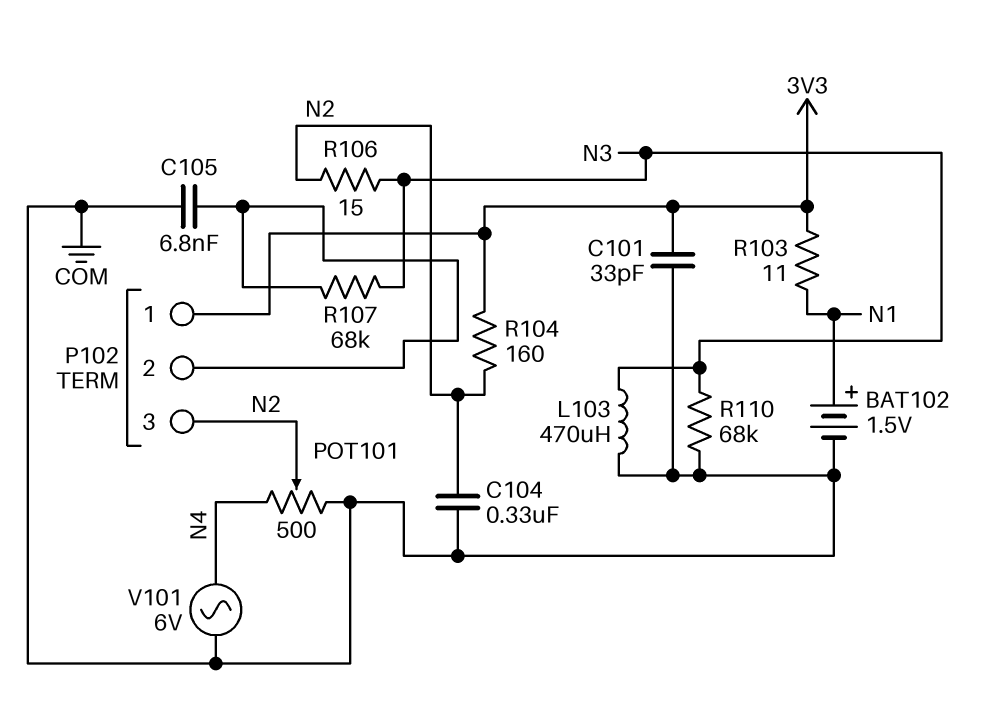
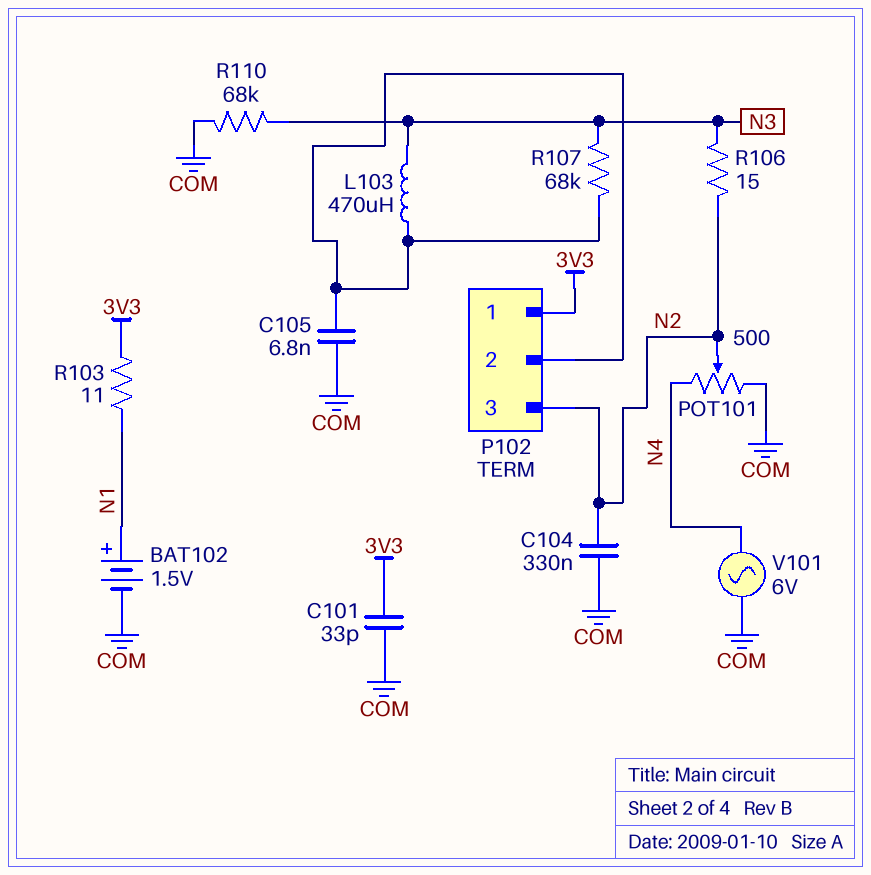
L103: 470uH (COM, N3) -> 470uH (N3, P102/2)
R104: 160 (3V3, N2) -> none

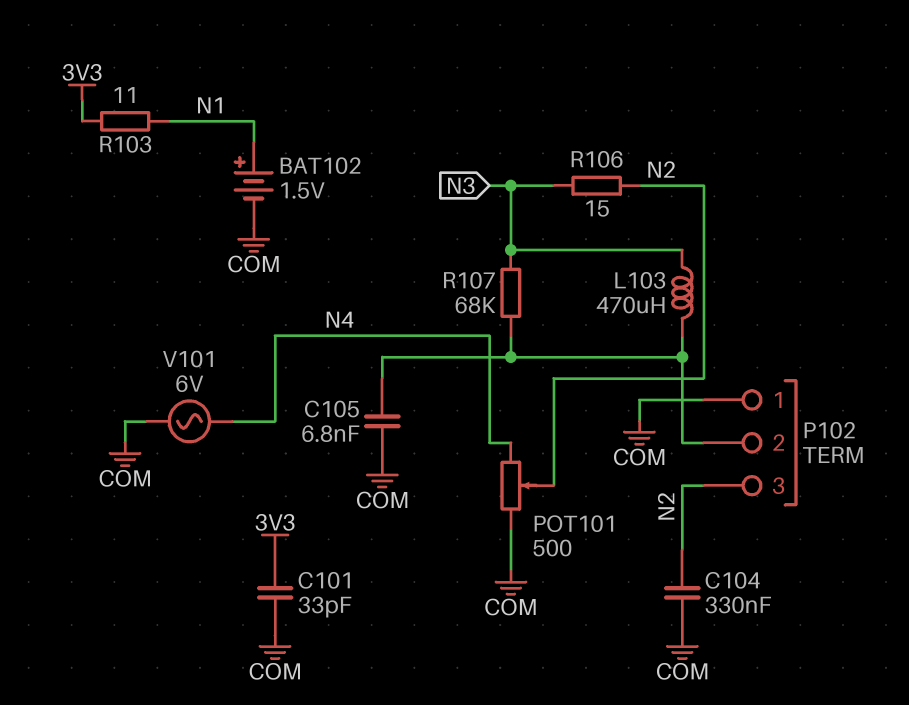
P102 pin 1: 3V3 -> COM
R110: 68k (COM, N3) -> none

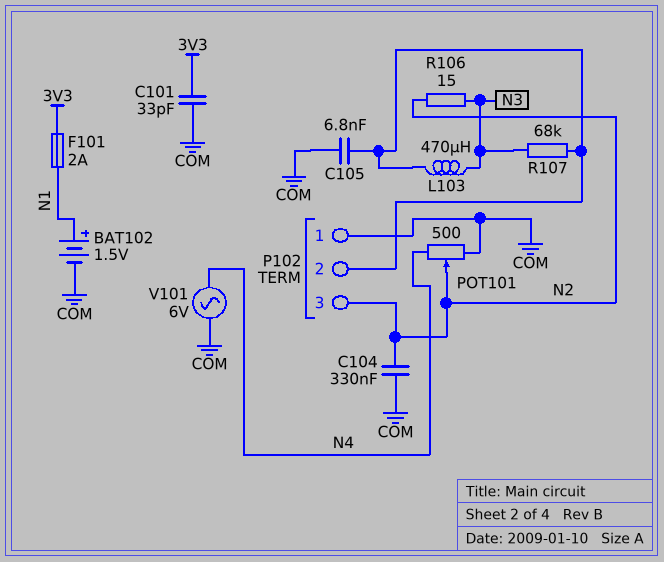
F101: none -> 2A (3V3, N1)
R103: 11 (3V3, N1) -> none

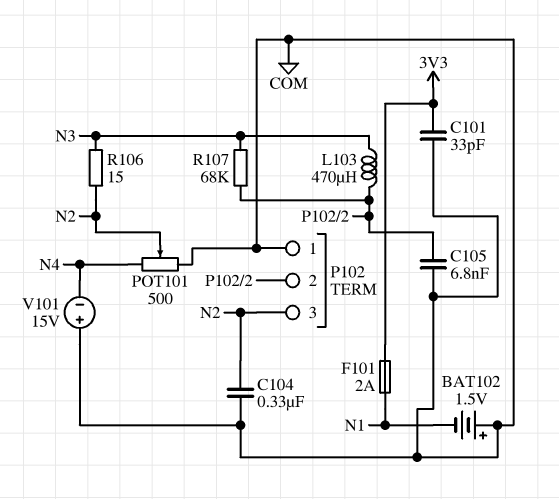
BAT102: 1.5V (plus N1, minus COM) -> 1.5V (plus COM, minus N1)
V101: AC 6V (COM, N4) -> 15V (plus COM, minus N4)

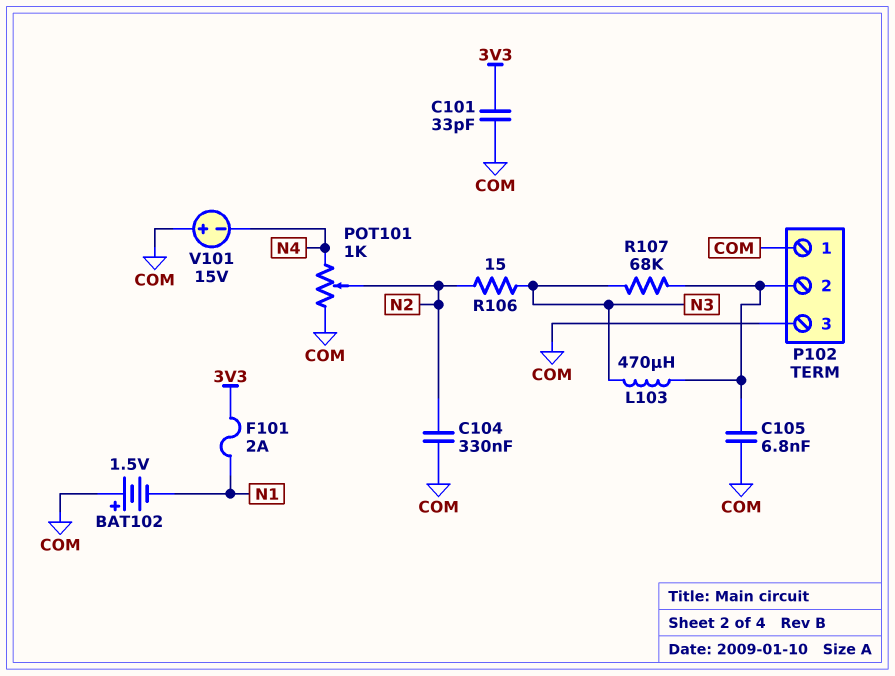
P102 pin 3: N2 -> COM
POT101: 500 (COM, N4, wiper N2) -> 1k (COM, N4, wiper N2)

